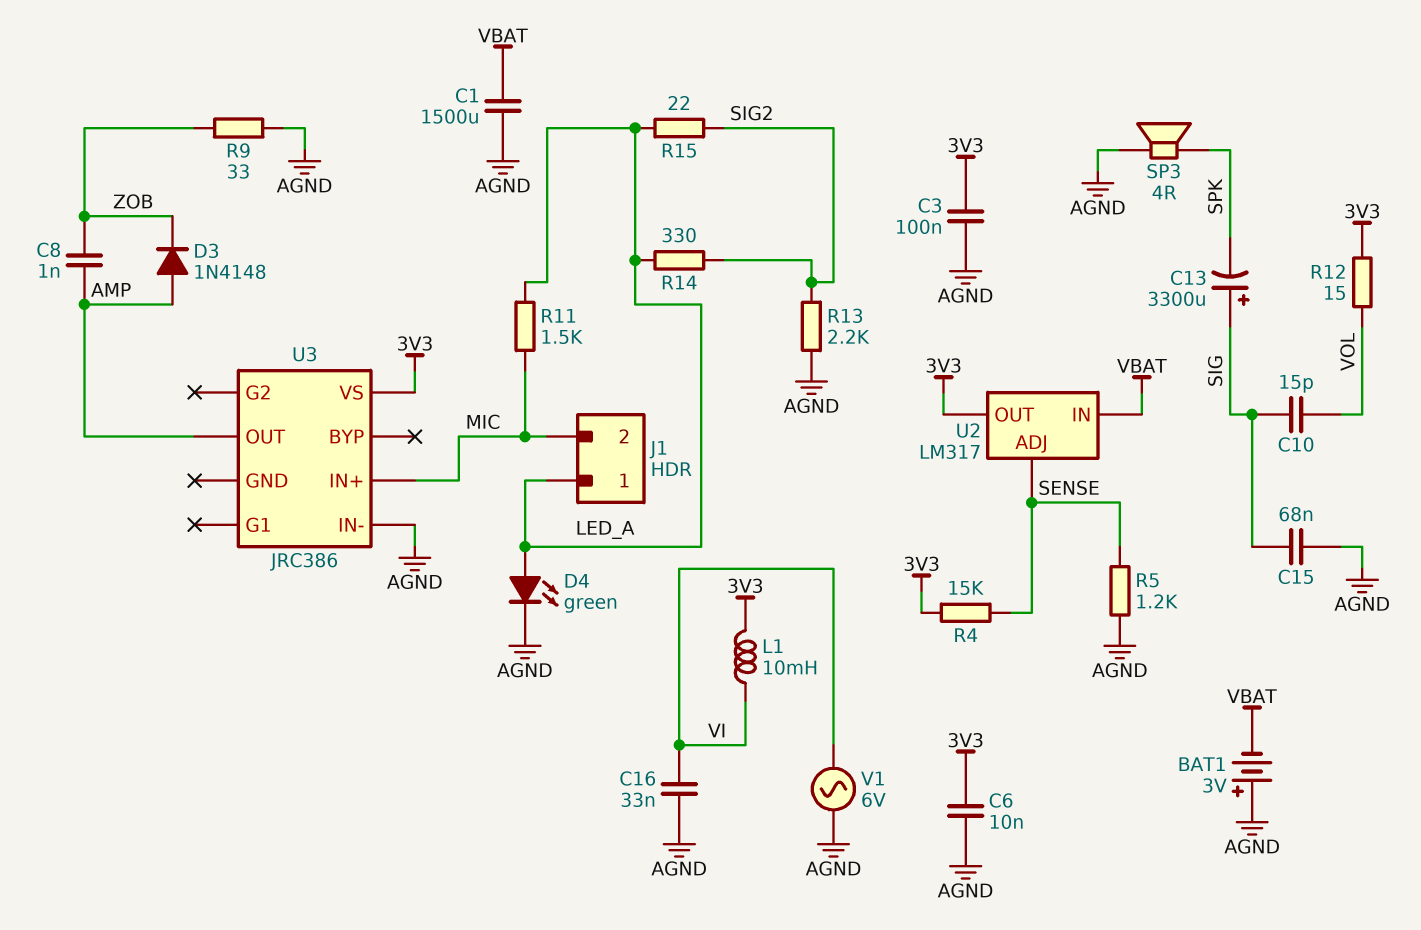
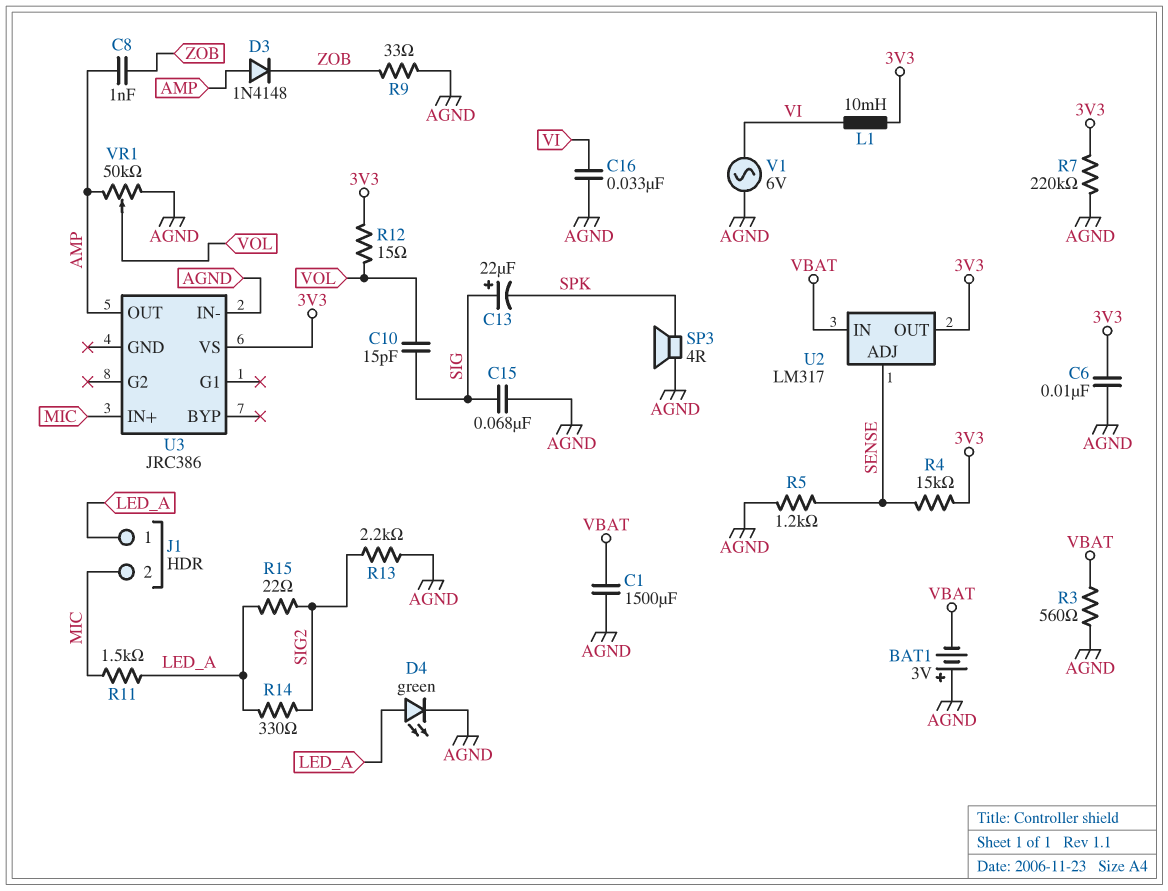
C3: 100nF (3V3, AGND) -> none
C13: 3300uF (plus SIG, minus SPK) -> 22uF (plus SIG, minus SPK)
R3: none -> 560 (AGND, VBAT)
R7: none -> 220k (3V3, AGND)
VR1: none -> 50k (AGND, AMP, wiper VOL)

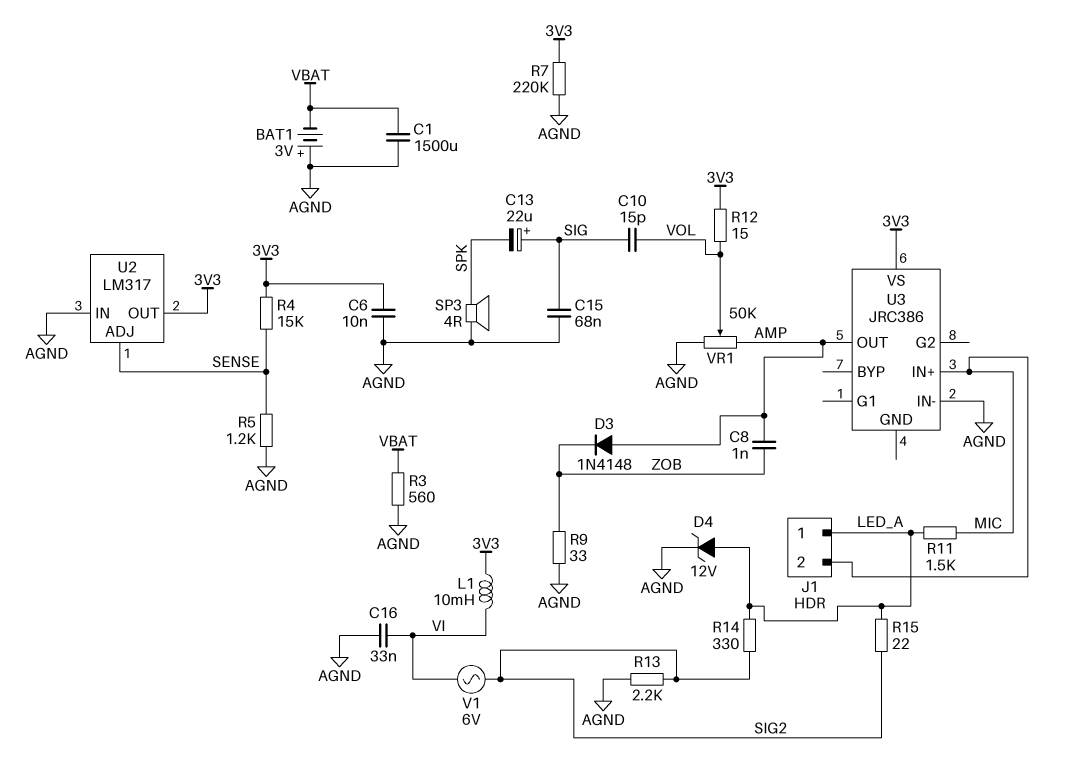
D4: LED green (A LED_A, K AGND) -> zener 12V (A LED_A, K AGND)
U2 pin IN: VBAT -> AGND
V1: AC 6V (AGND, VI) -> AC 6V (SIG2, VI)

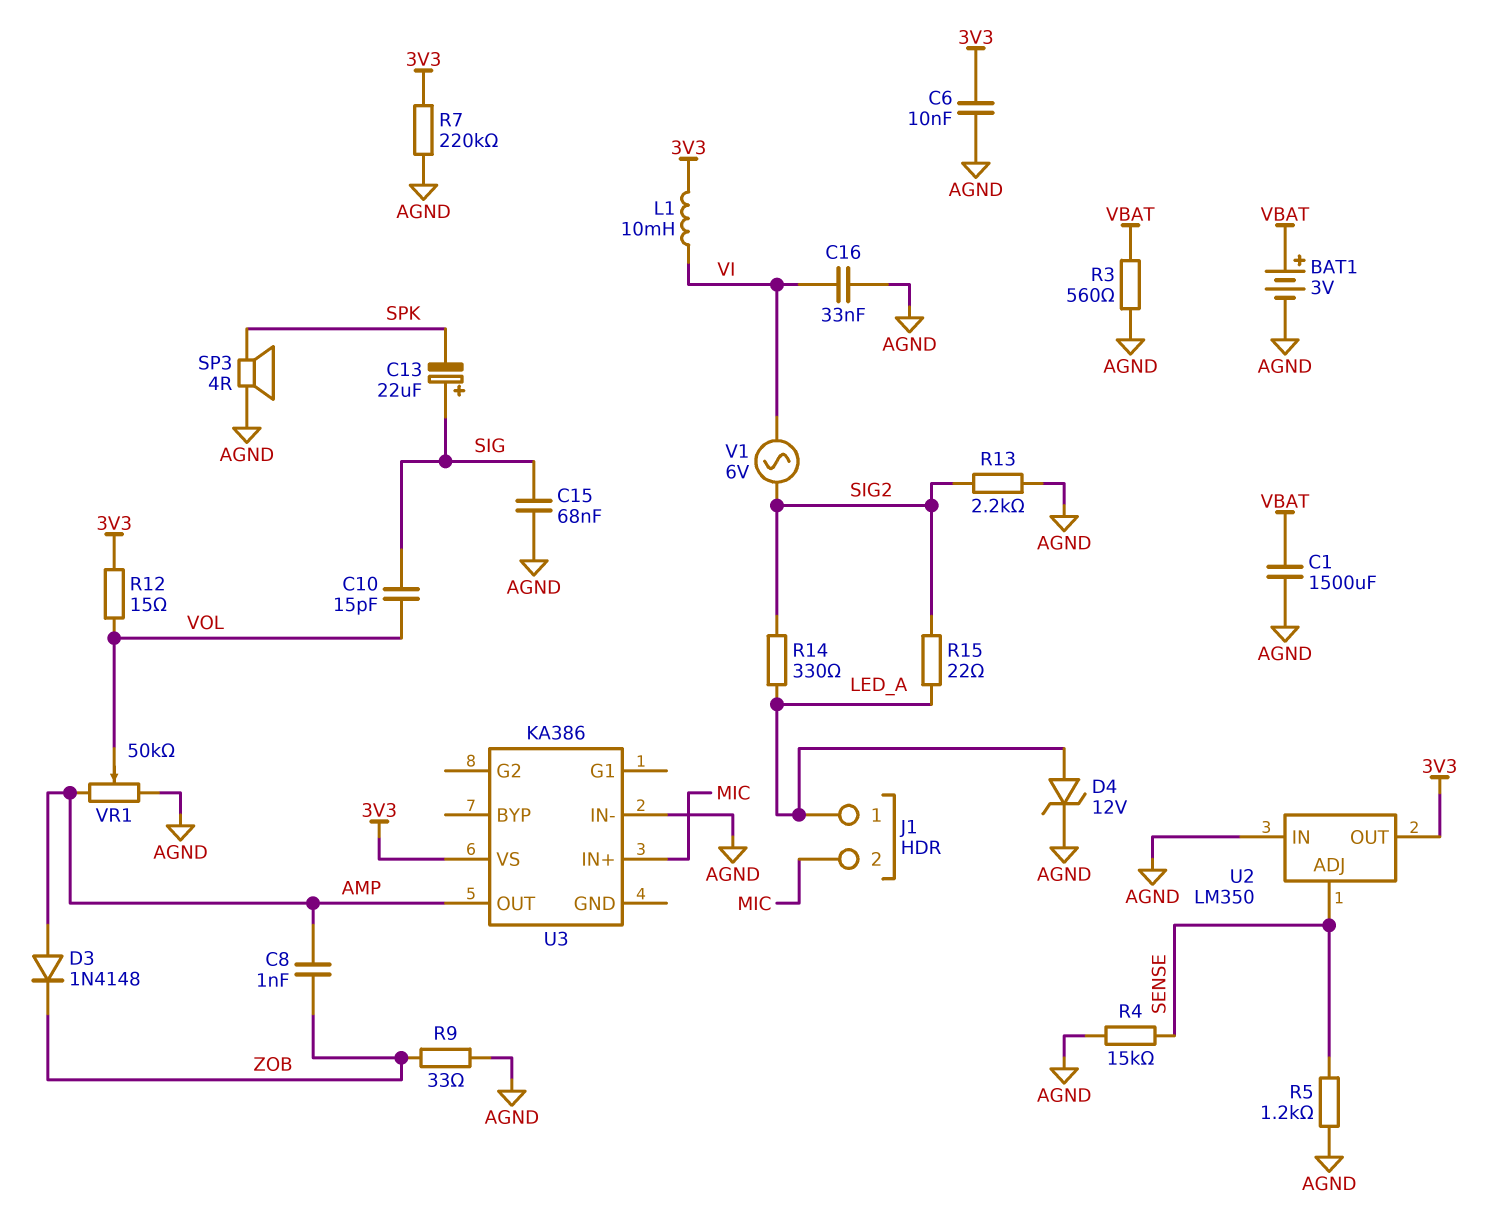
BAT1: 3V (plus AGND, minus VBAT) -> 3V (plus VBAT, minus AGND)
R4: 15k (3V3, SENSE) -> 15k (AGND, SENSE)
R11: 1.5k (LED_A, MIC) -> none
U2: LM317 -> LM350
U3: JRC386 -> KA386

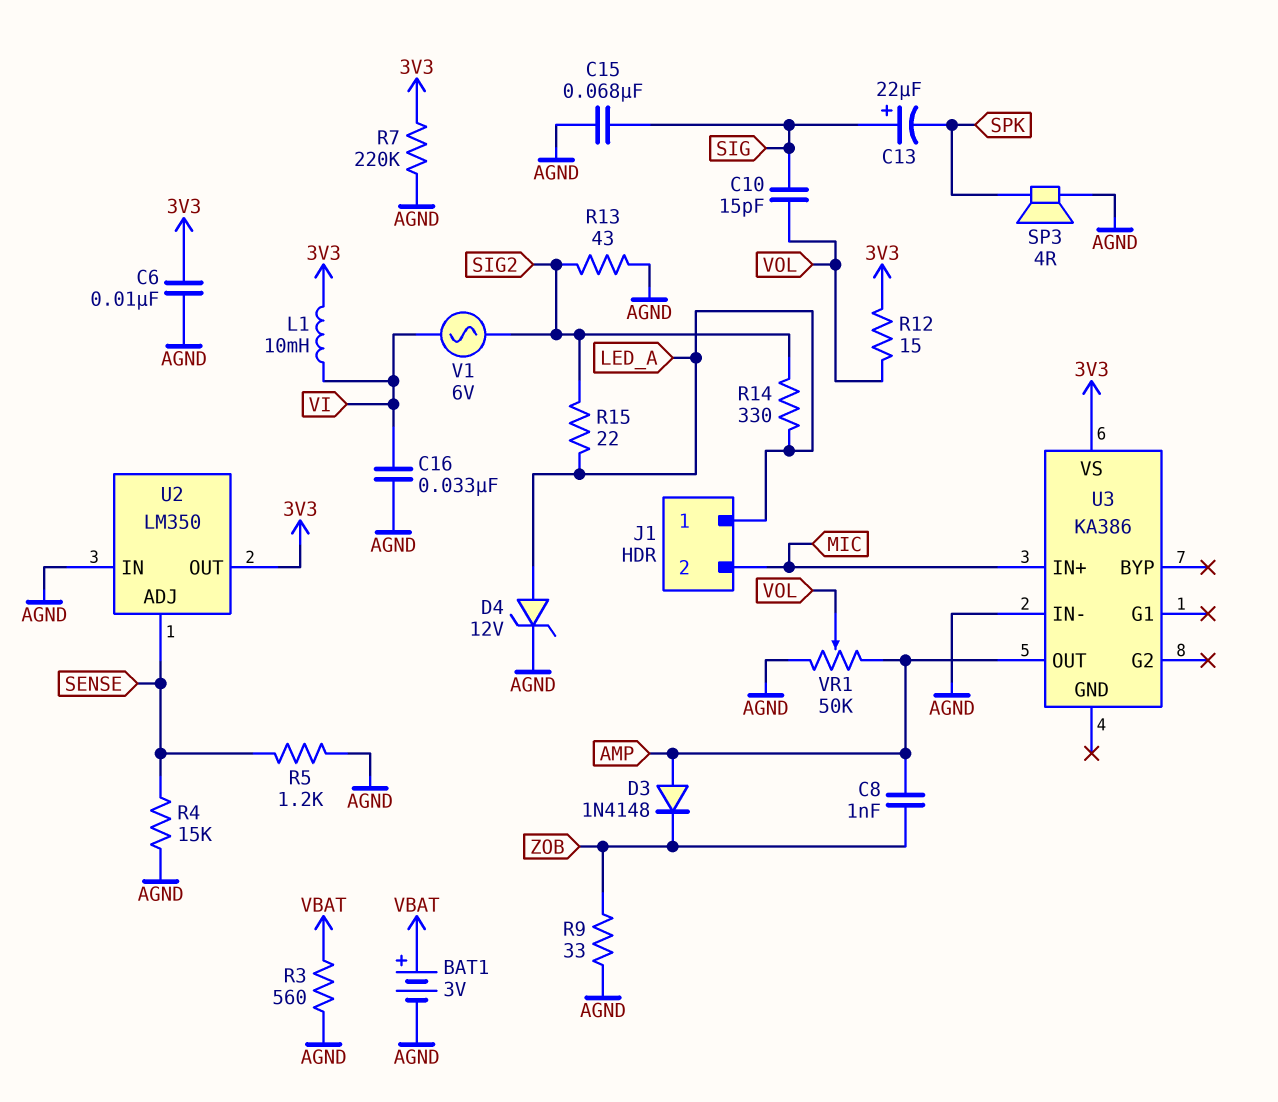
C1: 1500uF (AGND, VBAT) -> none
R13: 2.2k (AGND, SIG2) -> 43 (AGND, SIG2)

